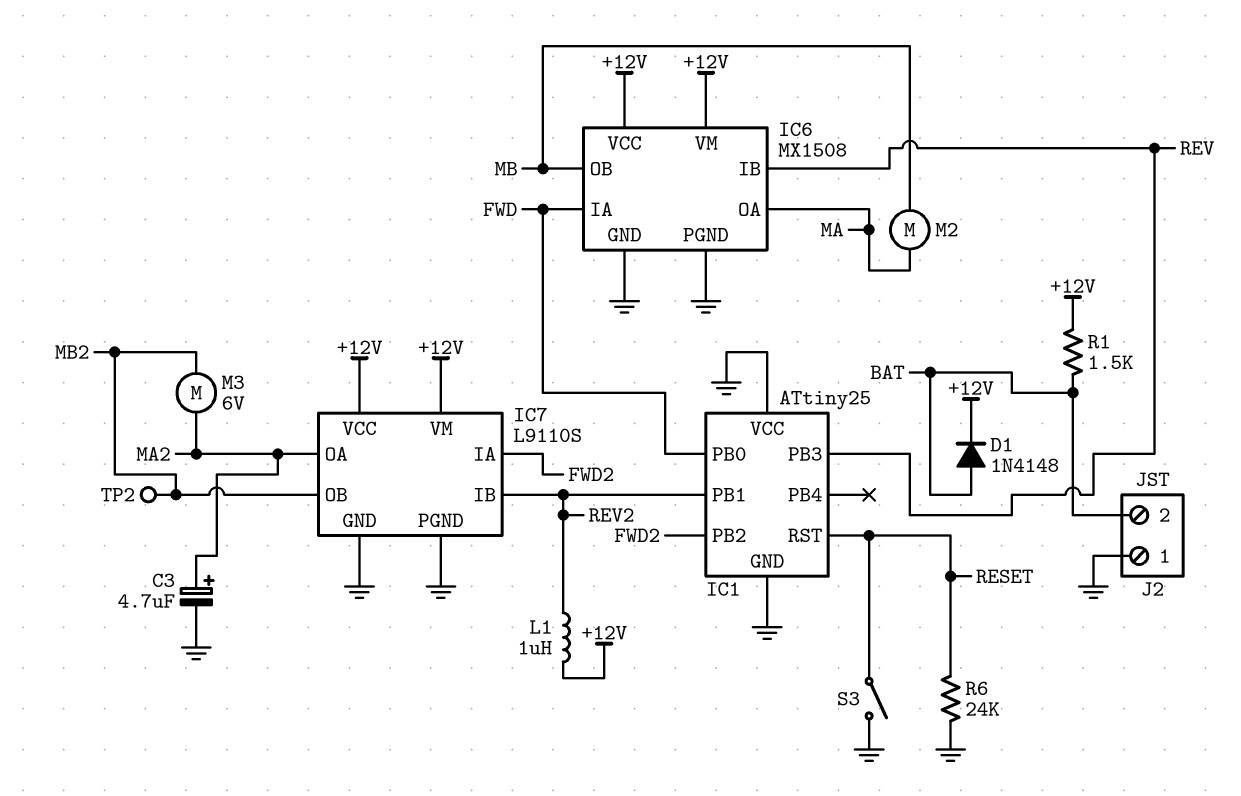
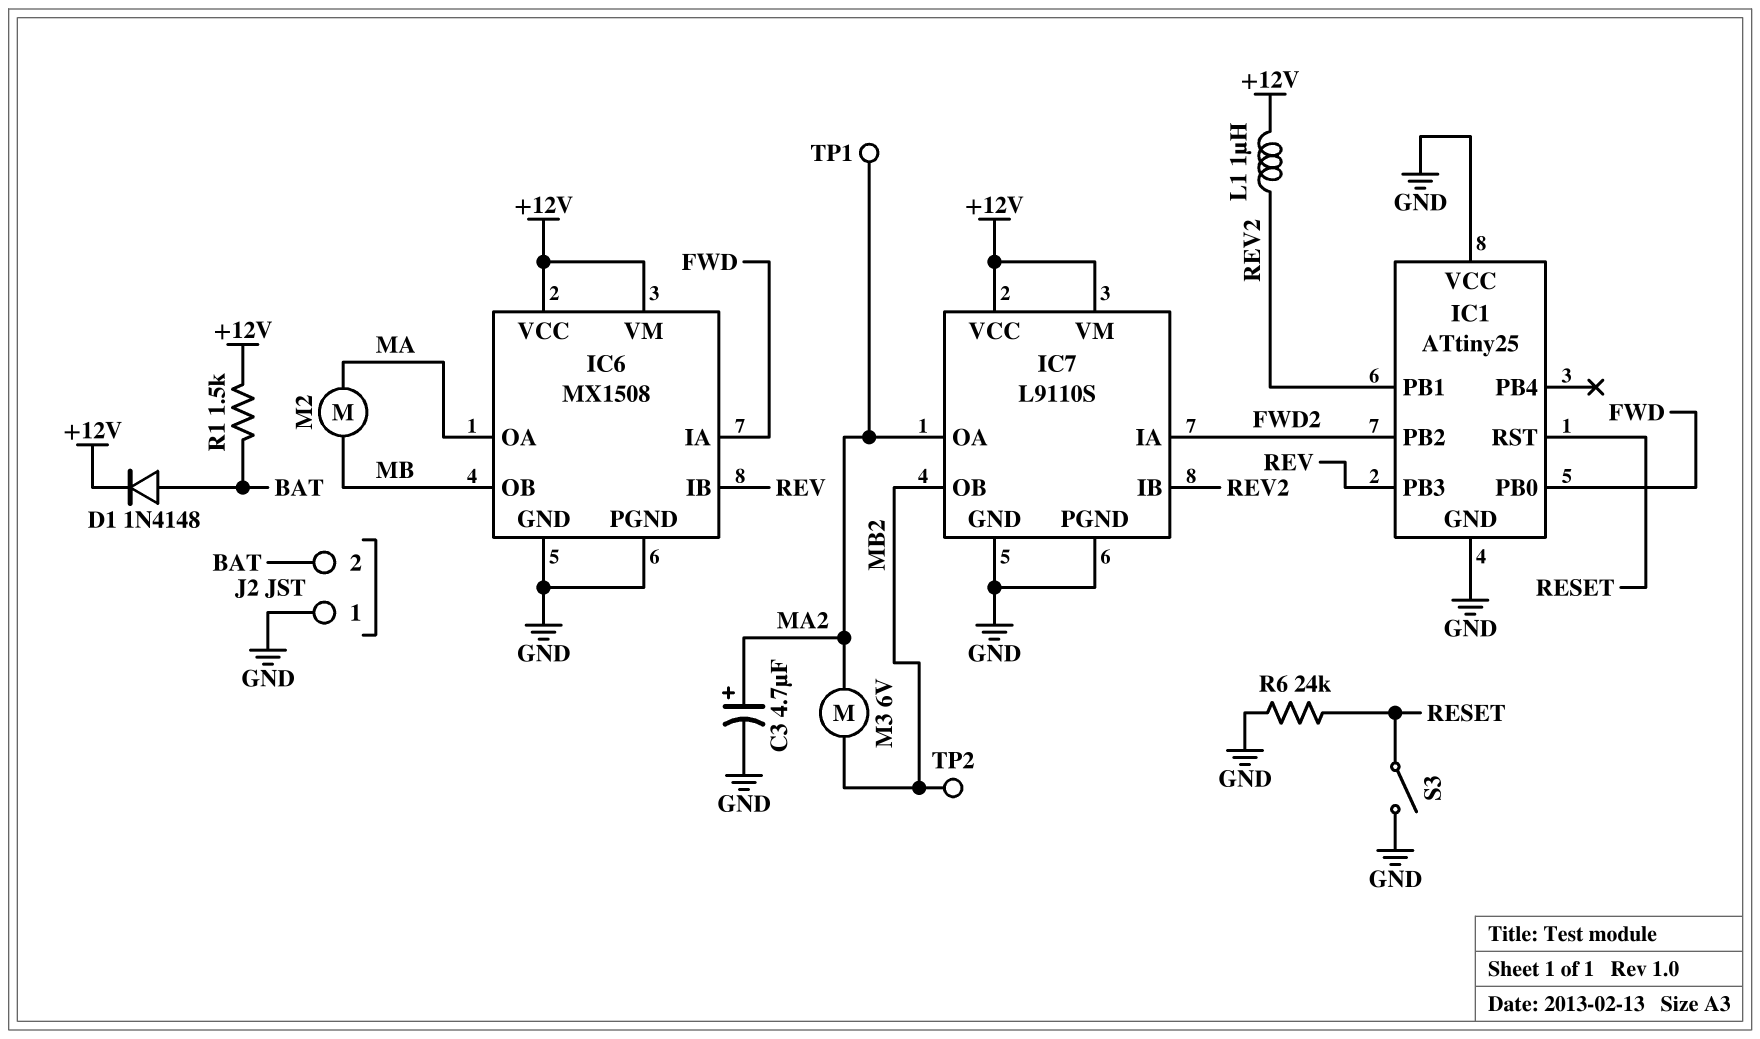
TP1: none -> test point (MA2)

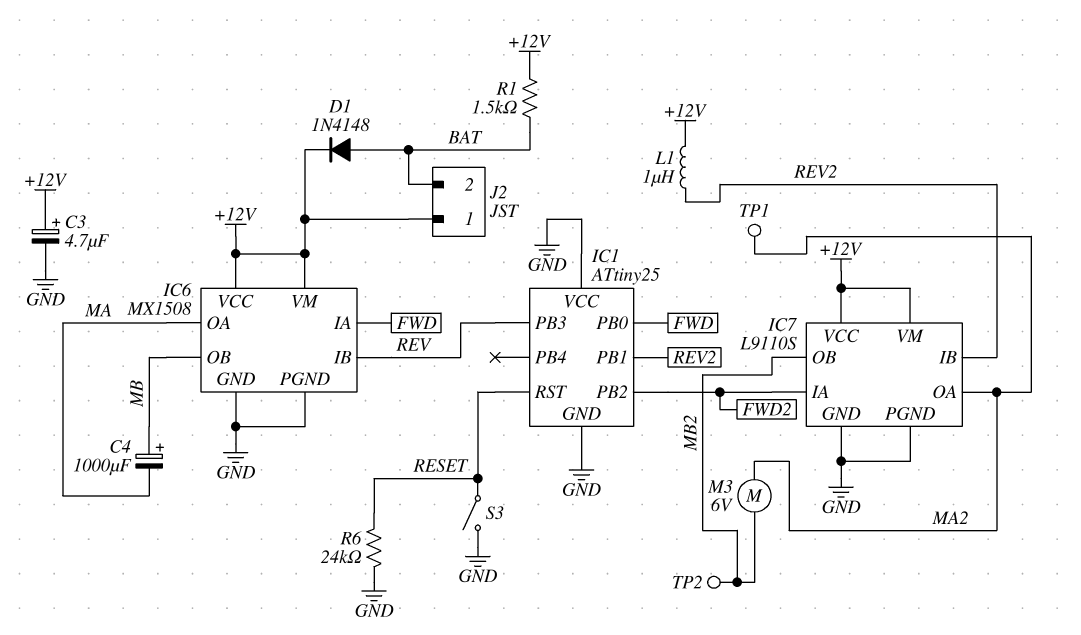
C3: 4.7uF (plus MA2, minus GND) -> 4.7uF (plus +12V, minus GND)
C4: none -> 1000uF (plus MB, minus MA)
J2 pin 1: GND -> +12V
M2: motor (MA, MB) -> none

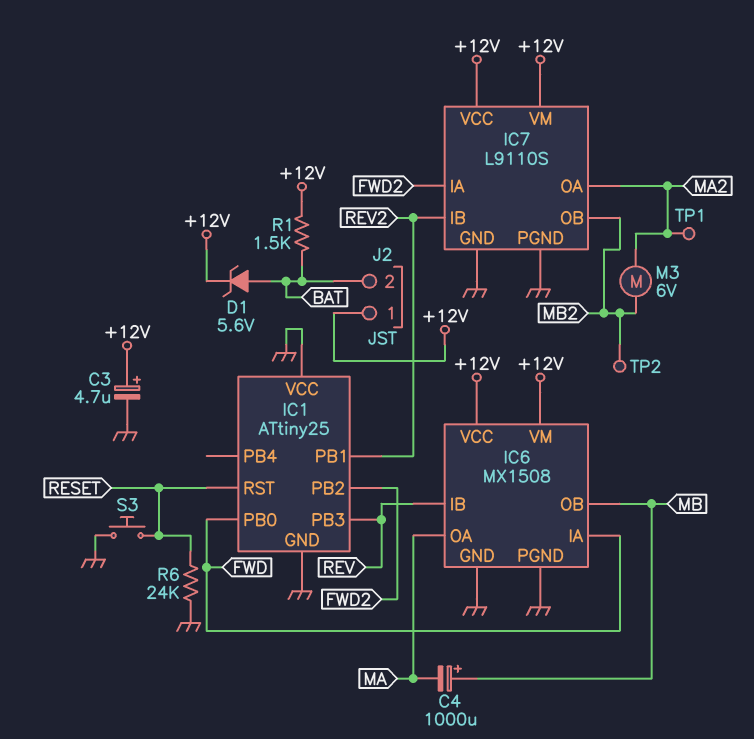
D1: diode 1N4148 (A BAT, K +12V) -> zener 5.6V (A BAT, K +12V)
L1: 1uH (+12V, REV2) -> none
S3: switch (GND, RESET) -> button (GND, RESET)

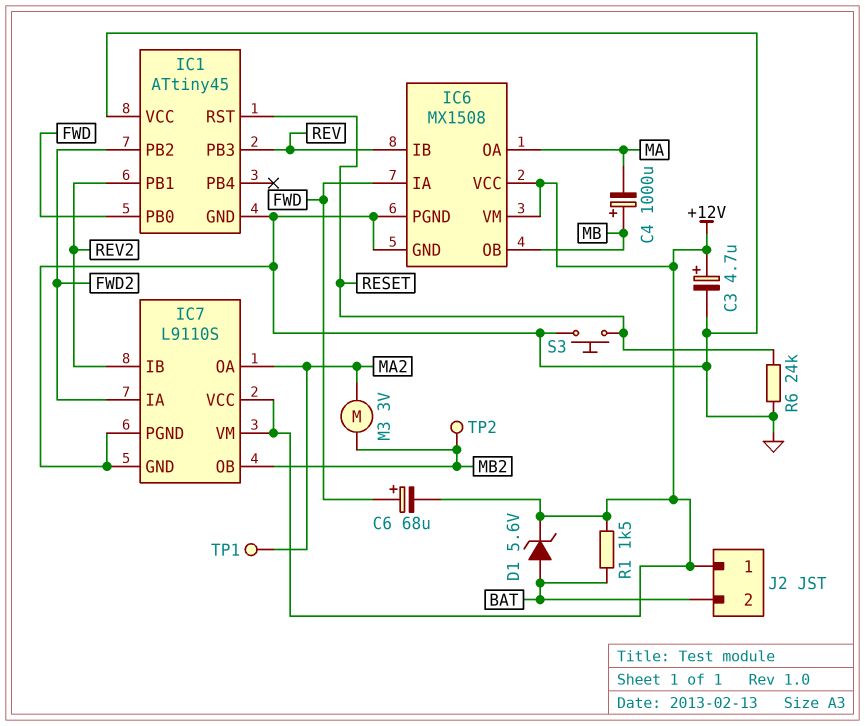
C6: none -> 68uF (plus FWD, minus +12V)
IC1: ATtiny25 -> ATtiny45
M3: motor 6V (MA2, MB2) -> motor 3V (MA2, MB2)

